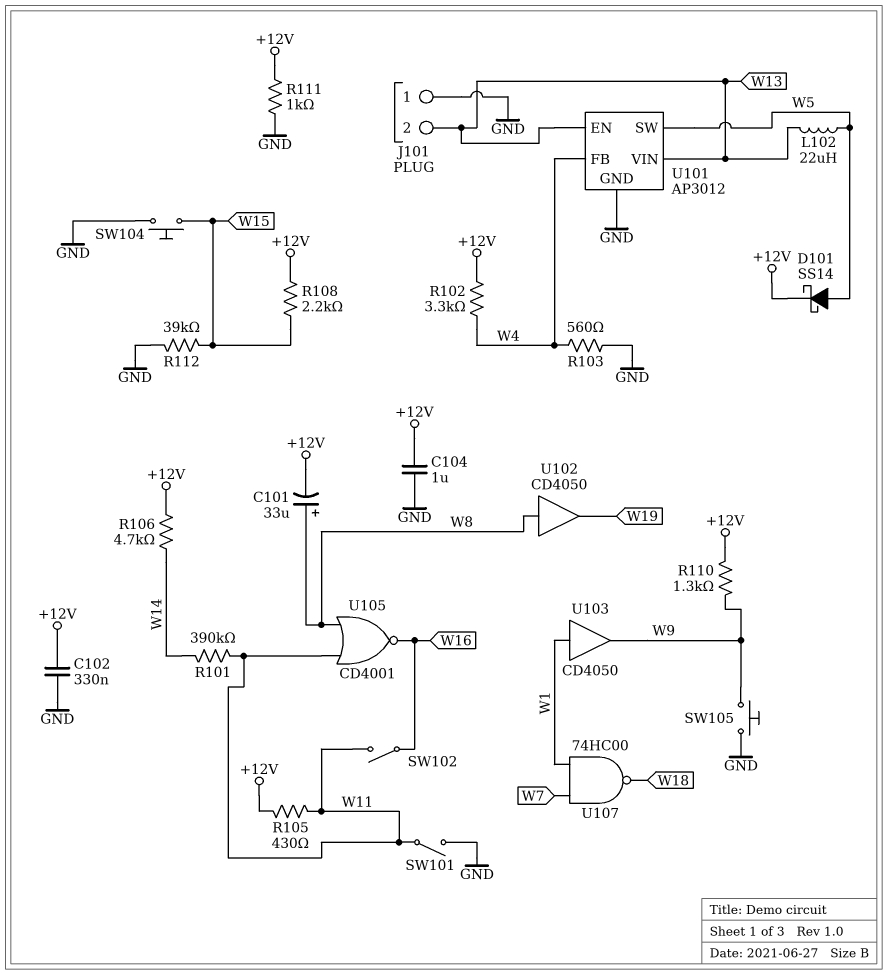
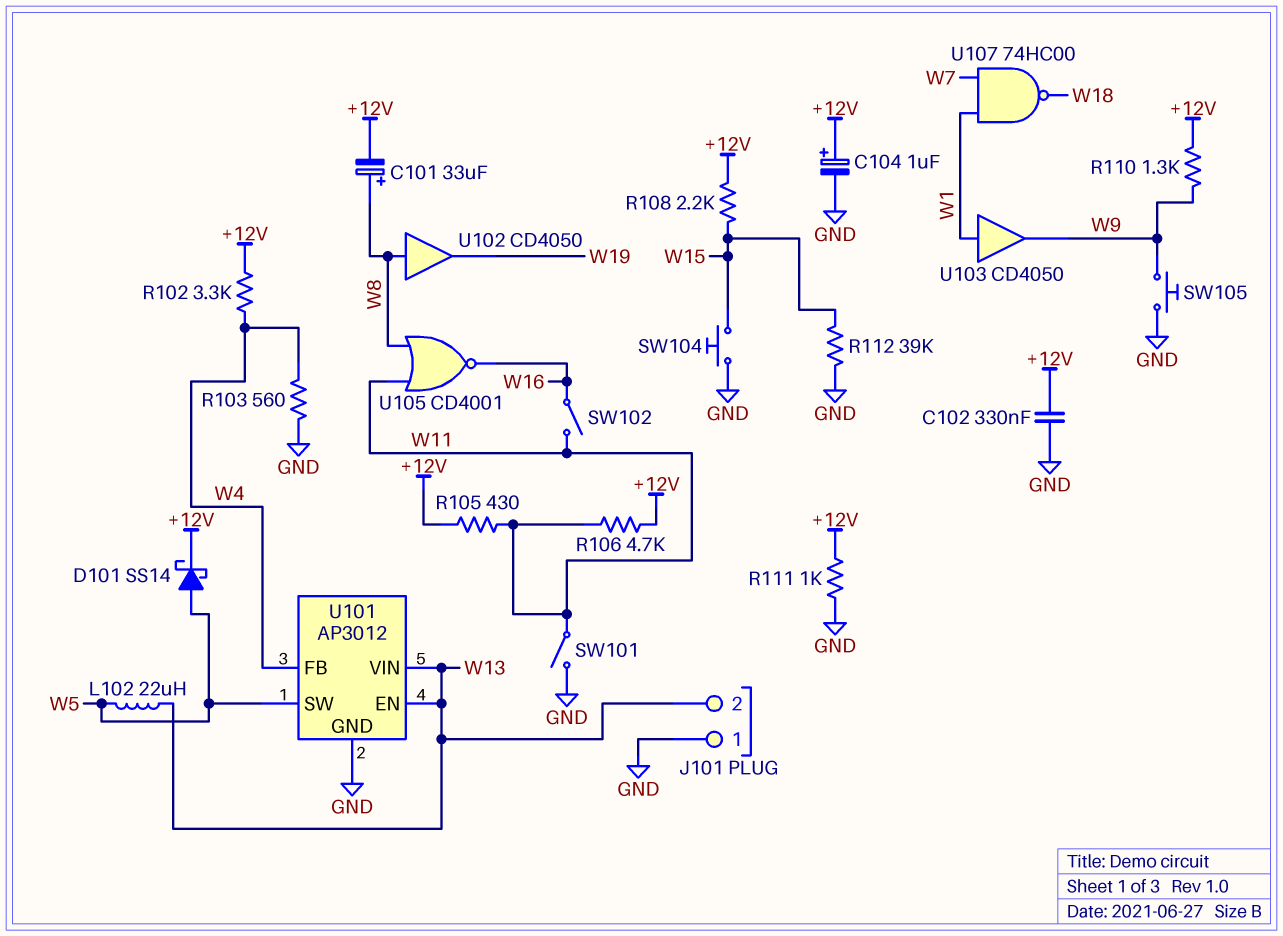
C104: 1uF (+12V, GND) -> 1uF (plus +12V, minus GND)
R101: 390k (W11, W14) -> none
R106: 4.7k (+12V, W14) -> 4.7k (+12V, W11)

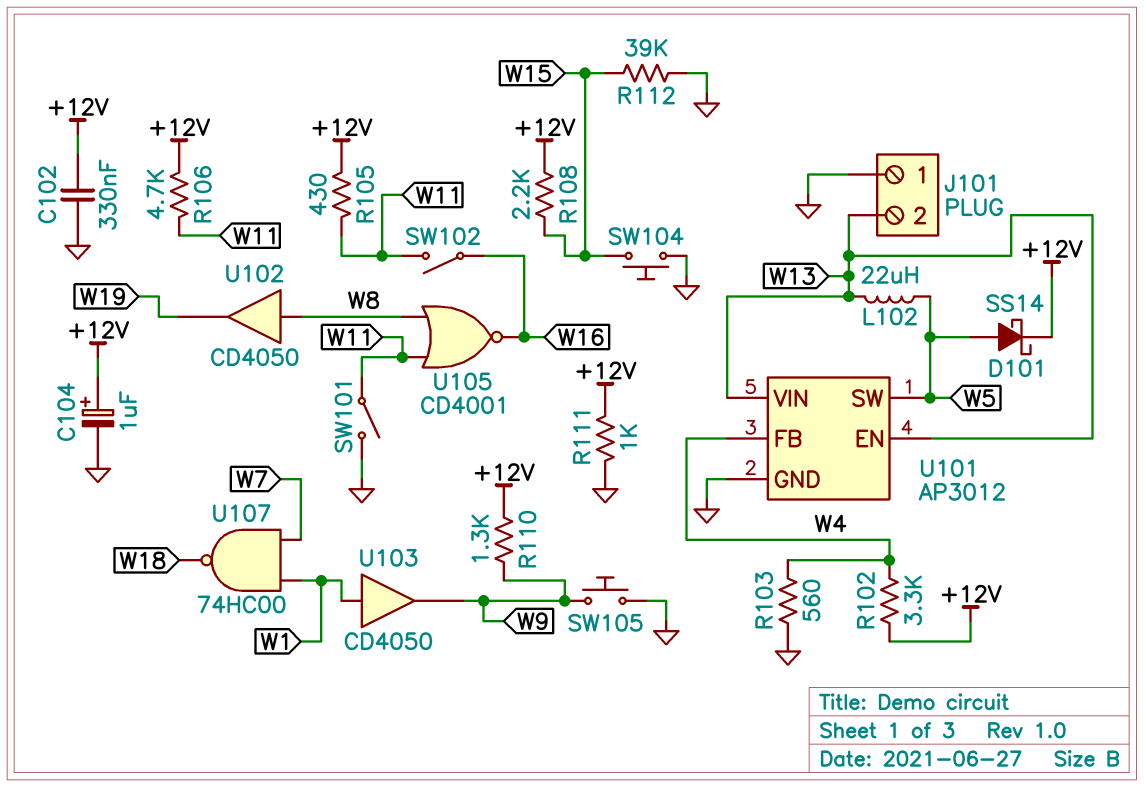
C101: 33uF (plus W8, minus +12V) -> none

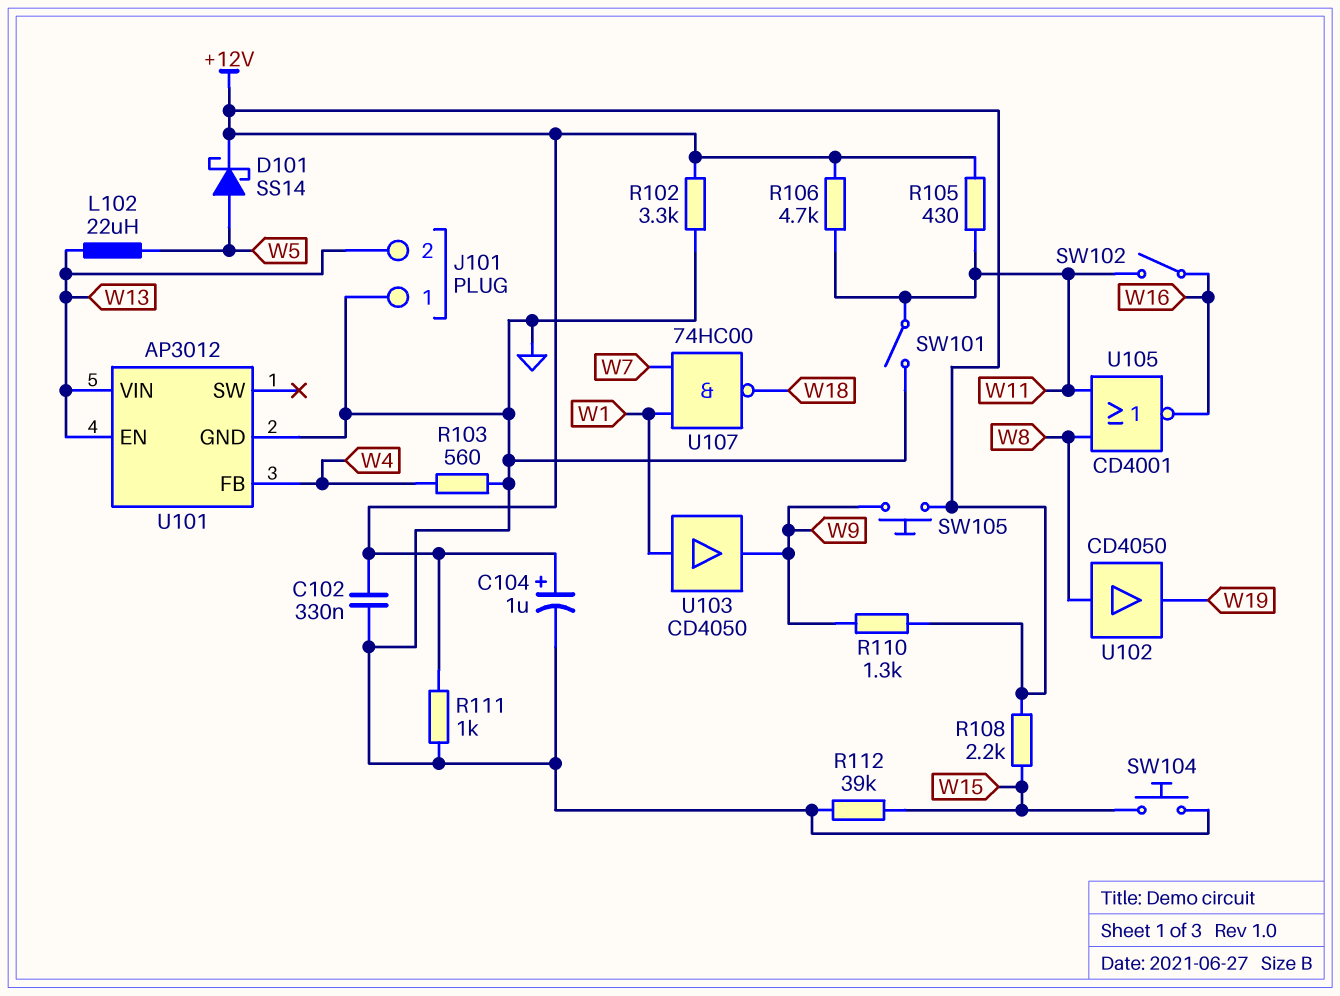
R102: 3.3k (+12V, W4) -> 3.3k (+12V, GND)
SW105: button (GND, W9) -> button (+12V, W9)
U101 pin SW: W5 -> none

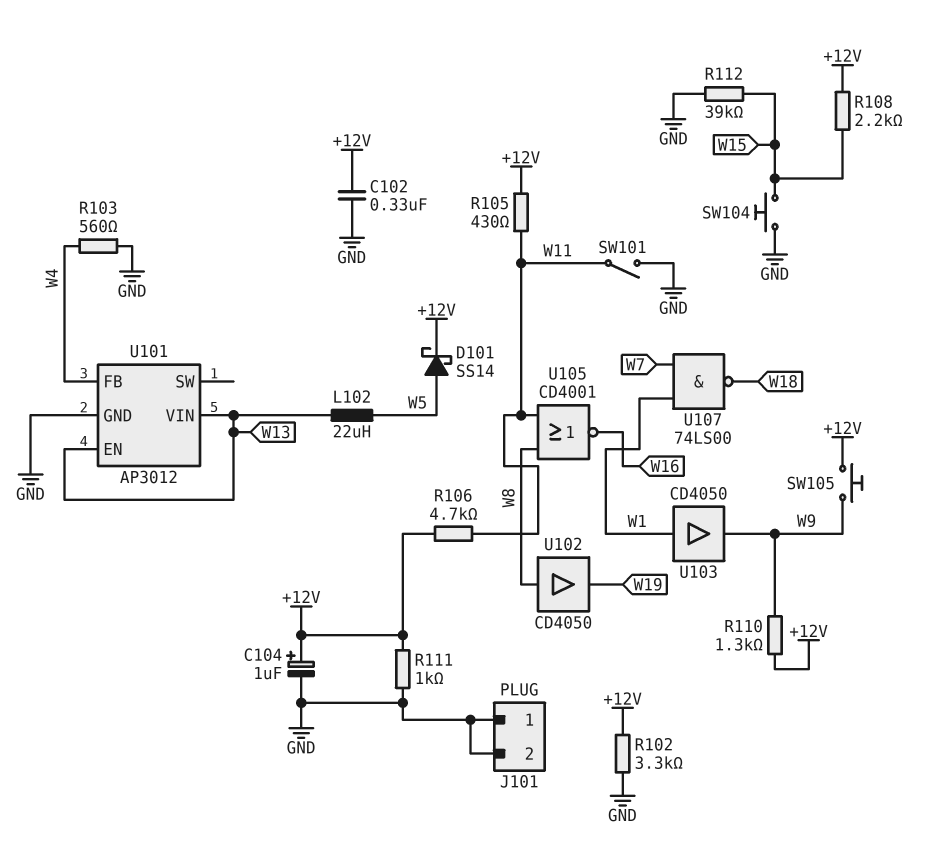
J101 pin 2: W13 -> GND
SW102: switch (W11, W16) -> none
U107: NAND 74HC00 (in W1, in W7, out W18) -> NAND 74LS00 (in W1, in W7, out W18)

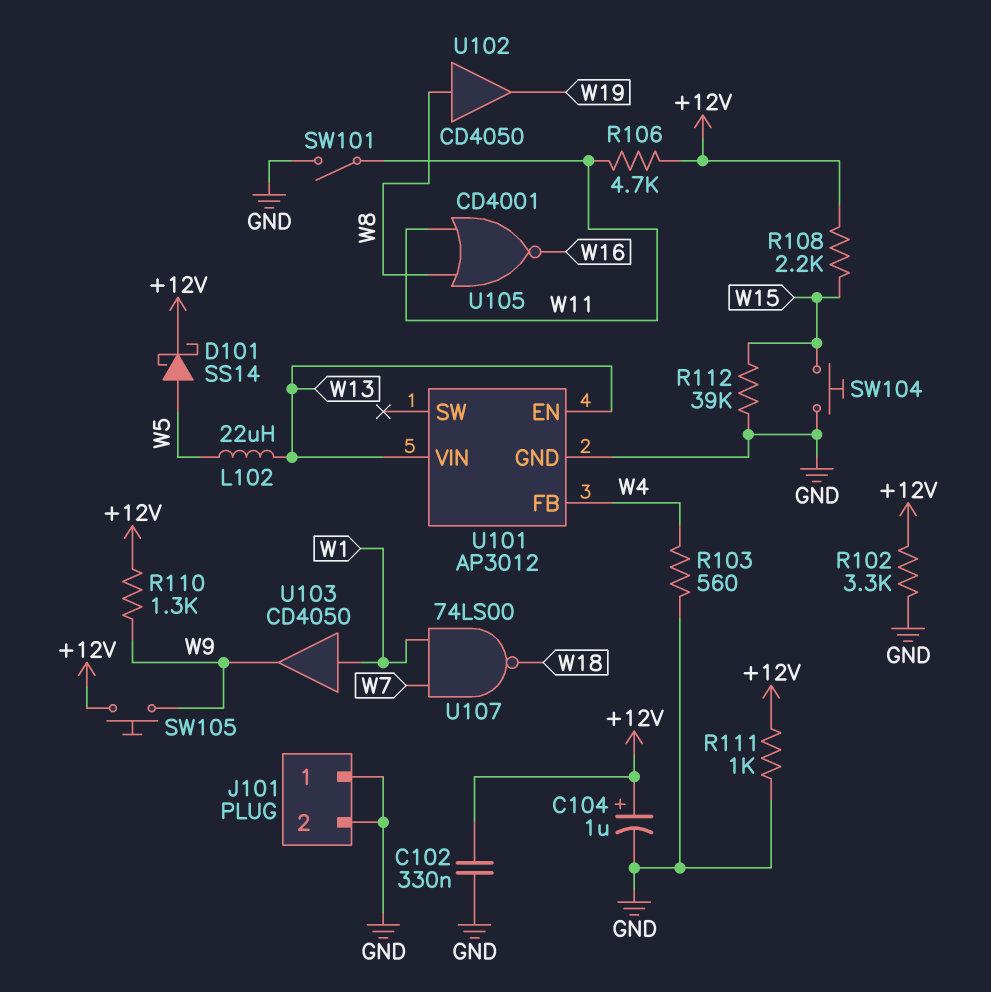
R105: 430 (+12V, W11) -> none

